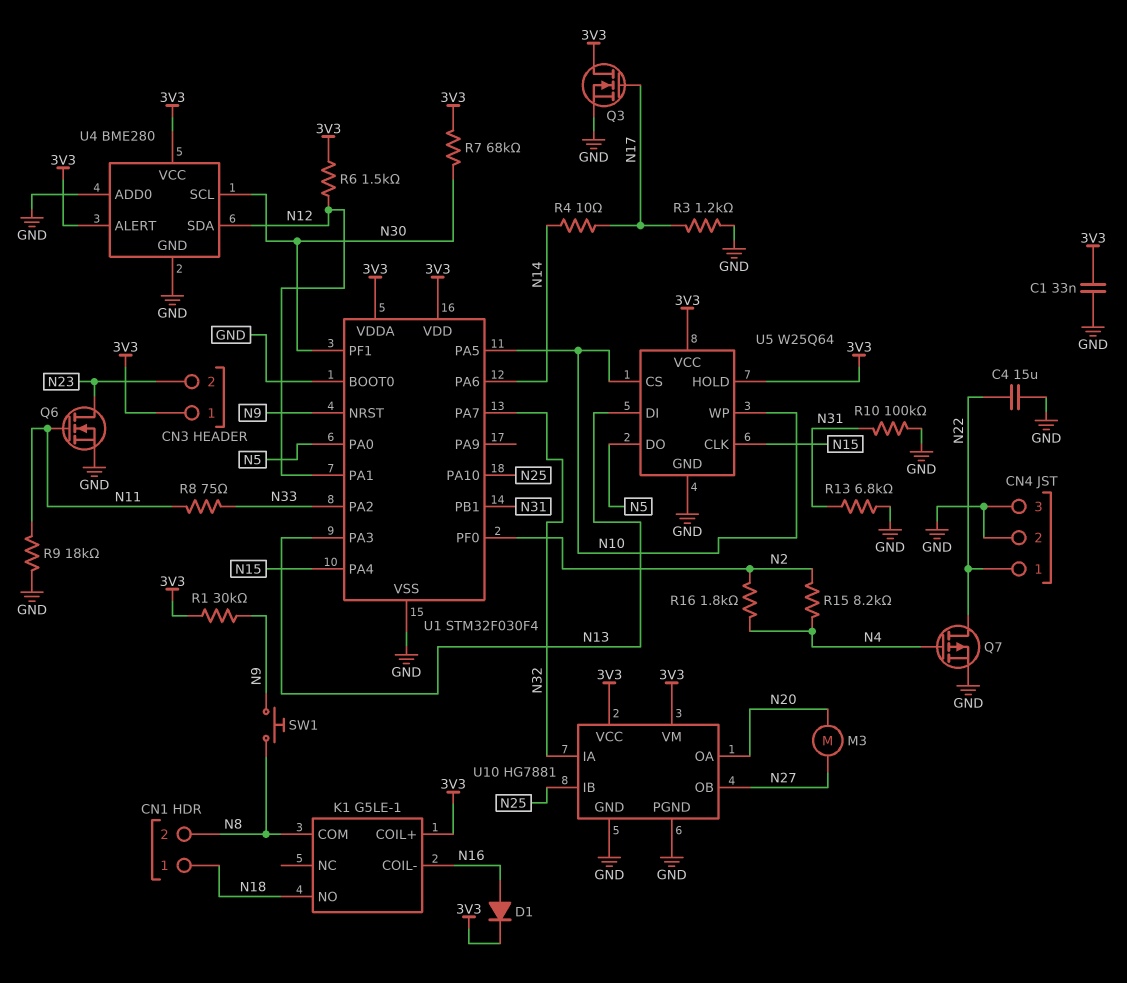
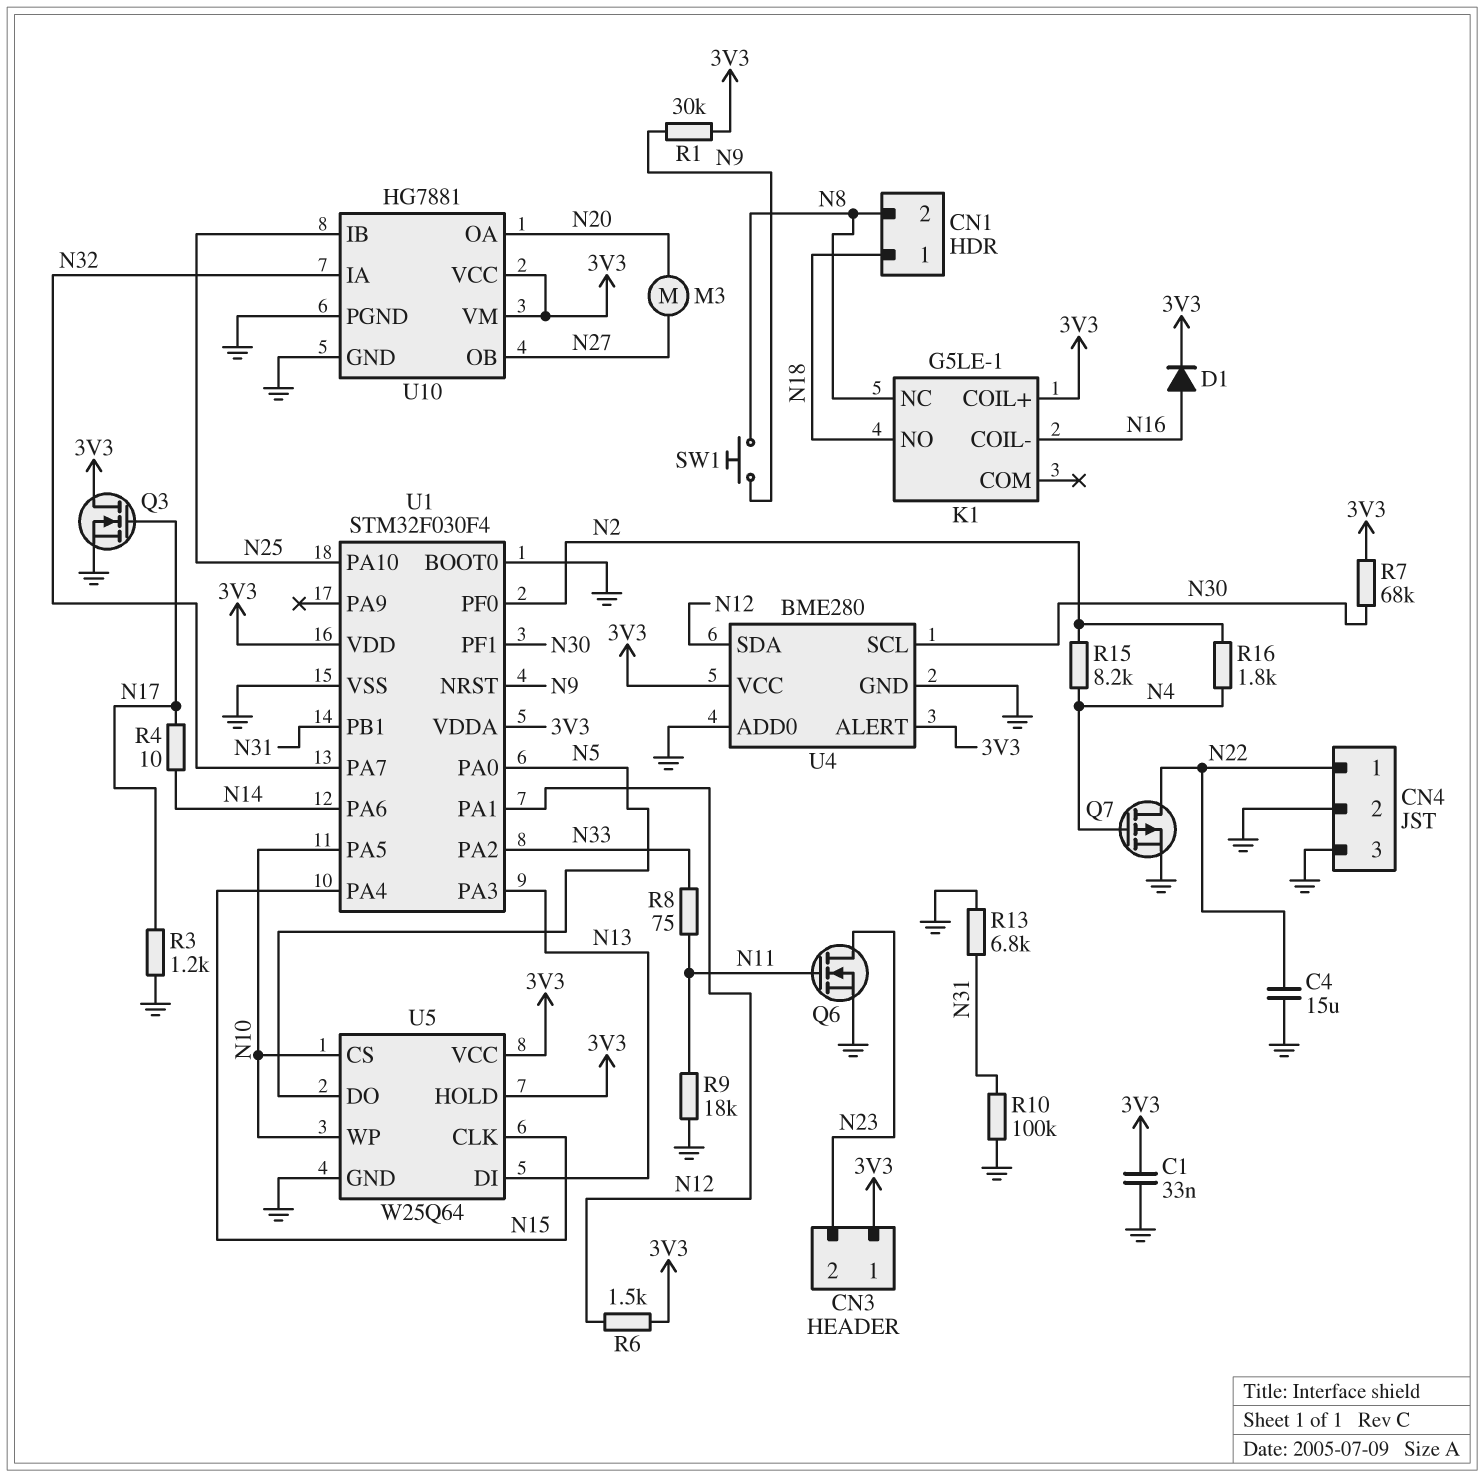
K1 pin COM: N8 -> none
K1 pin NC: none -> N8

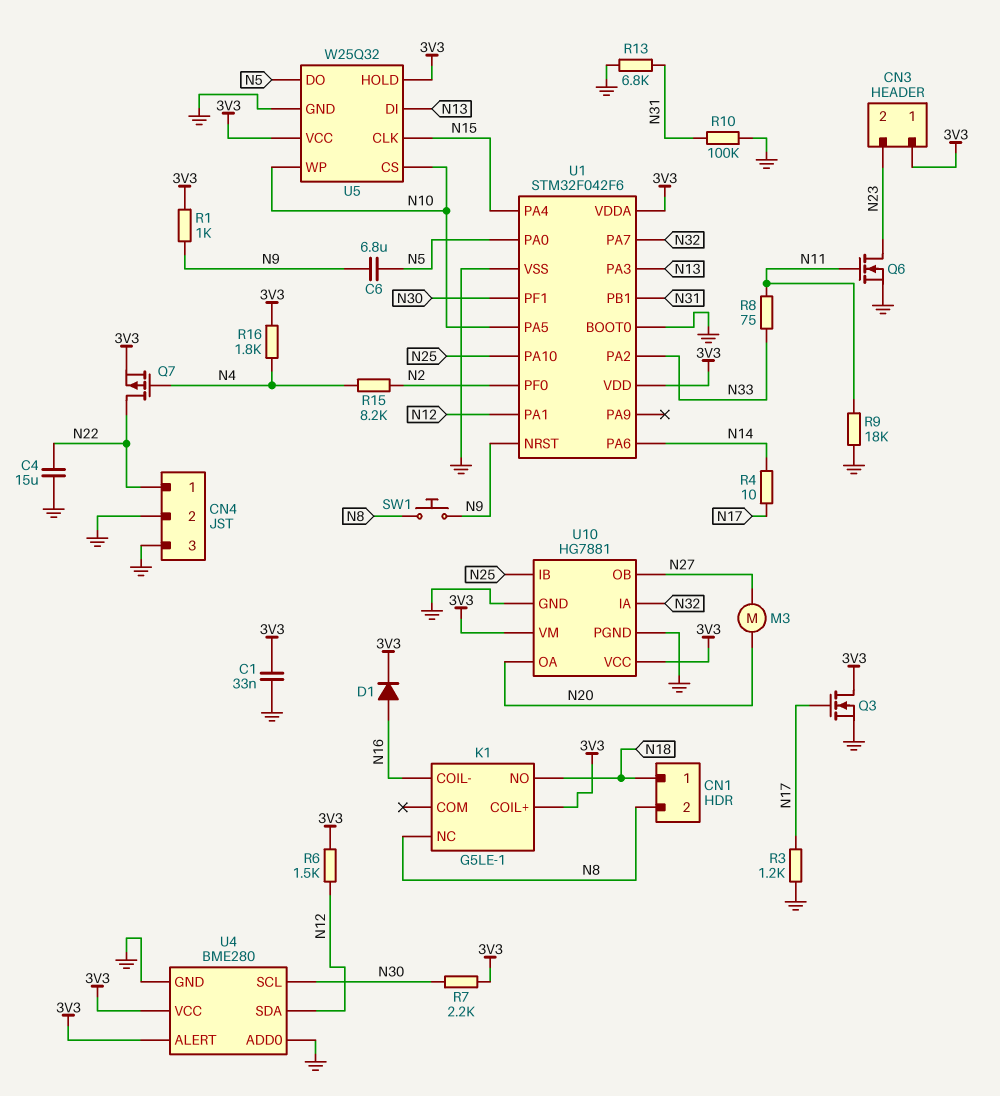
C6: none -> 6.8uF (N5, N9)
Q7: PMOS (G N4, D N22, S GND) -> PMOS (G N4, D N22, S 3V3)
R1: 30k (3V3, N9) -> 1k (3V3, N9)
R7: 68k (3V3, N30) -> 2.2k (3V3, N30)
R16: 1.8k (N2, N4) -> 1.8k (3V3, N4)
U1: STM32F030F4 -> STM32F042F6
U5: W25Q64 -> W25Q32

